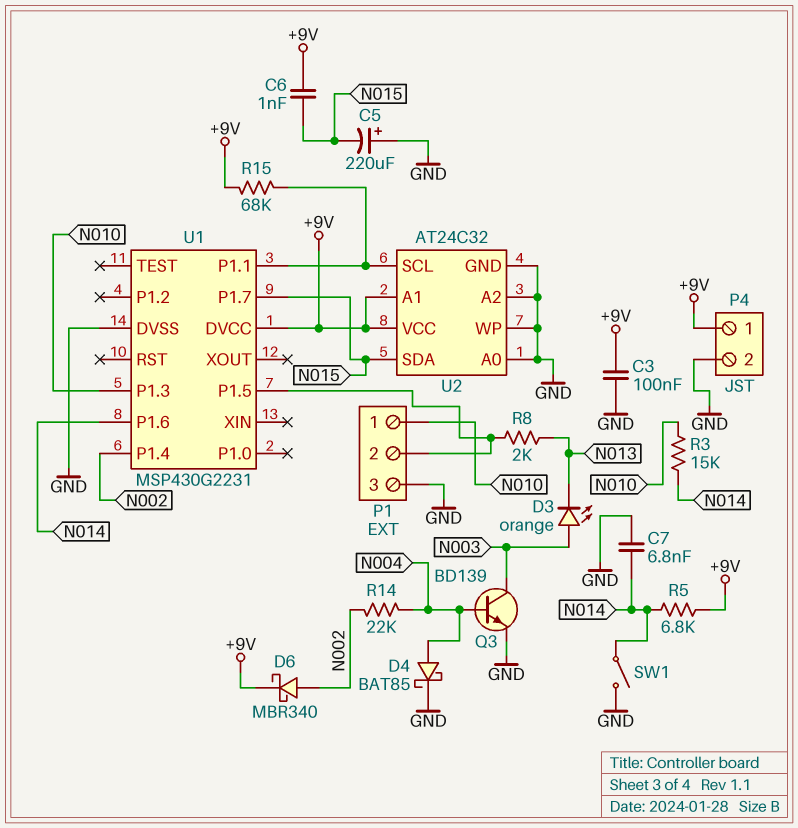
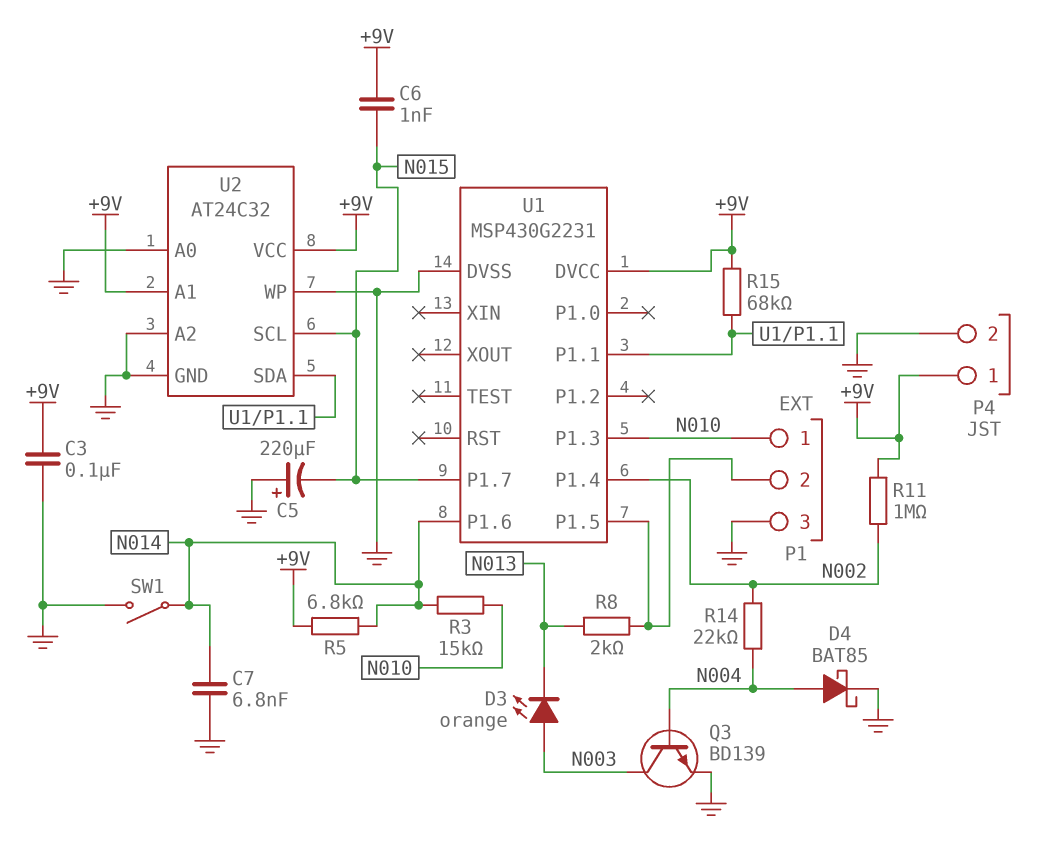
D6: schottky MBR340 (A N002, K +9V) -> none
R11: none -> 1M (+9V, N002)
U2 pin SCL: U1/P1.1 -> N015
U2 pin SDA: N015 -> U1/P1.1

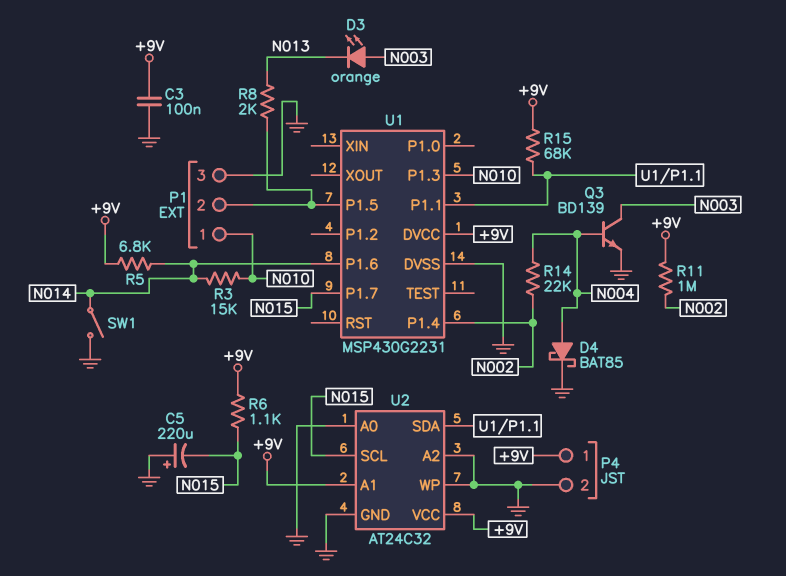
C6: 1nF (+9V, N015) -> none
C7: 6.8nF (GND, N014) -> none
R6: none -> 1.1k (+9V, N015)

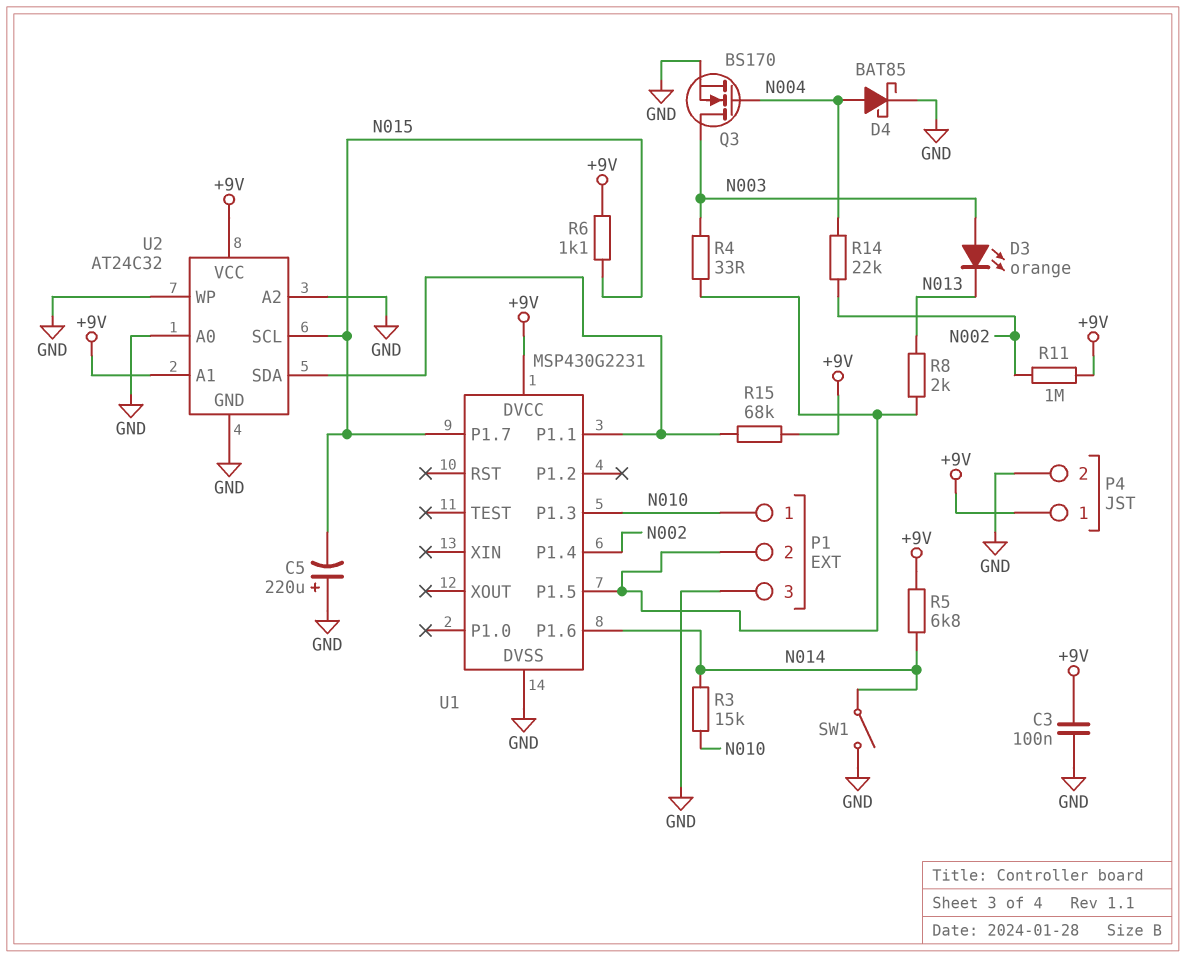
Q3: NPN BD139 (B N004, C N003, E GND) -> NMOS BS170 (G N004, D N003, S GND)
R4: none -> 33 (N003, P1/2)

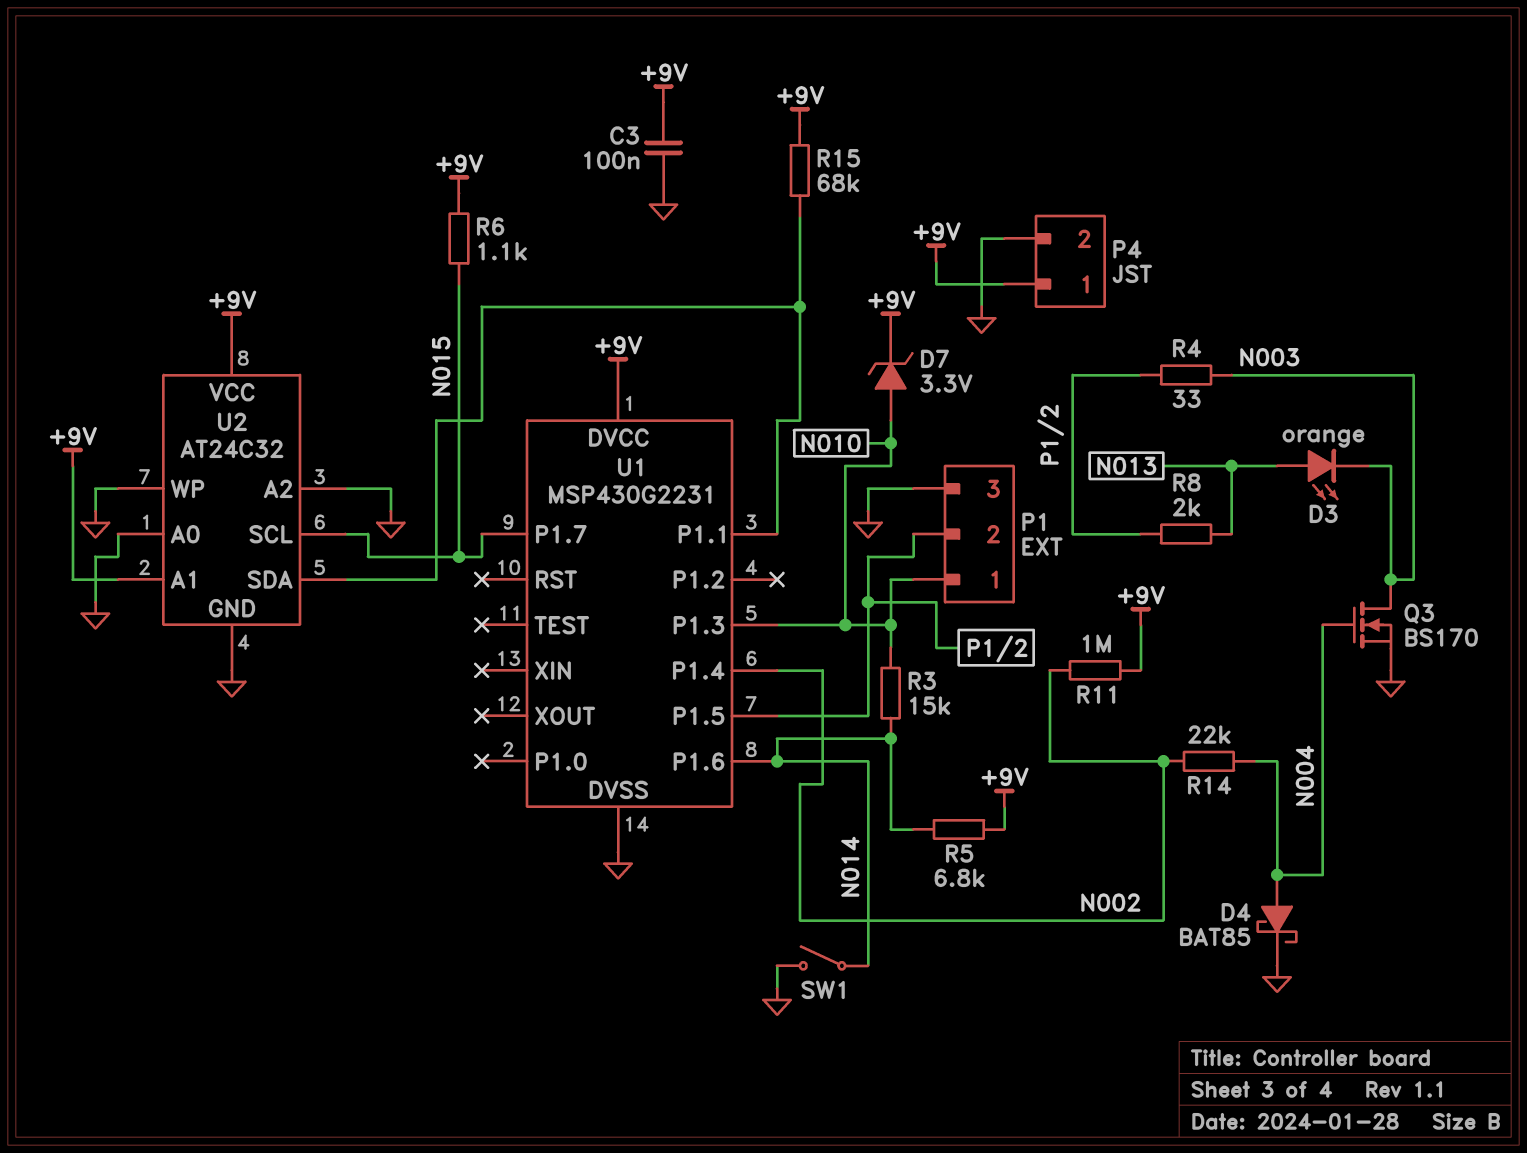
C5: 220uF (plus GND, minus N015) -> none
D3: LED orange (A N003, K N013) -> LED orange (A N013, K N003)
D7: none -> zener 3.3V (A N010, K +9V)

